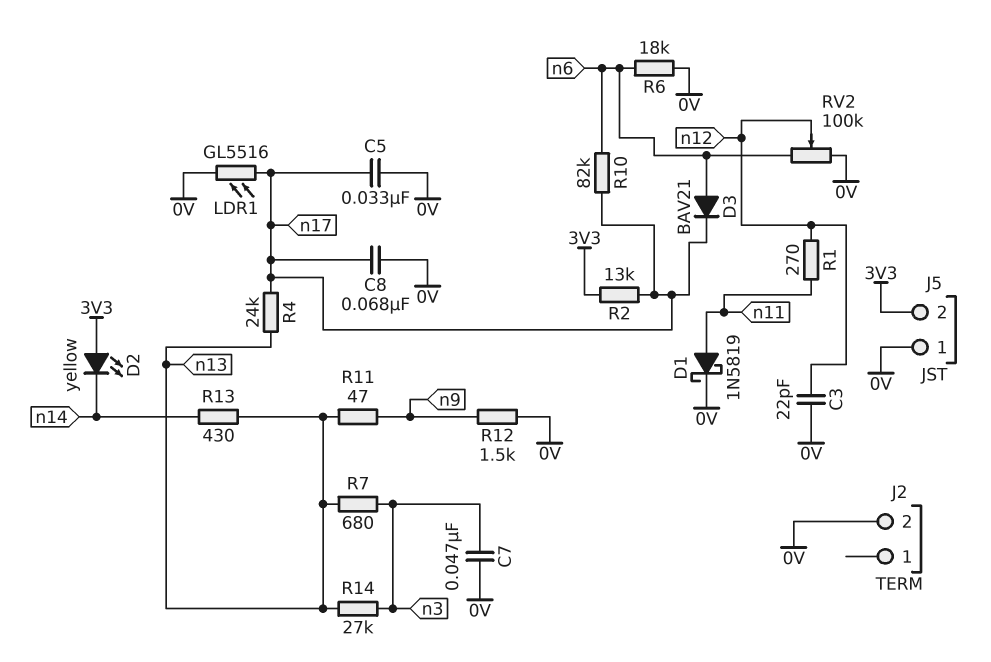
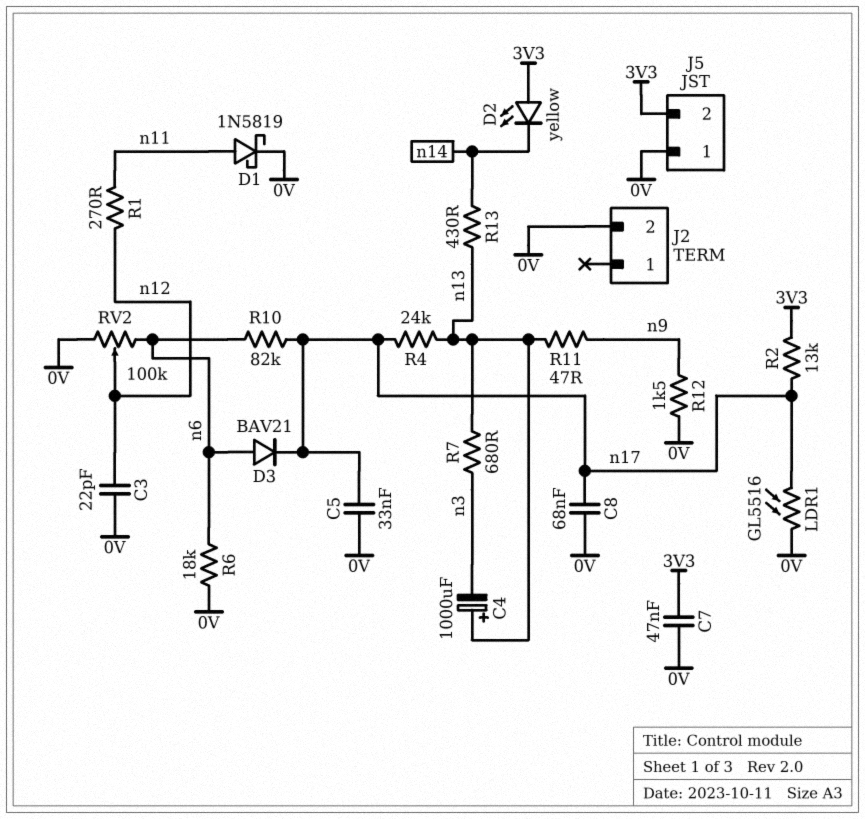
C4: none -> 1000uF (plus n13, minus n3)
C7: 47nF (0V, n3) -> 47nF (0V, 3V3)
R14: 27k (n3, n13) -> none

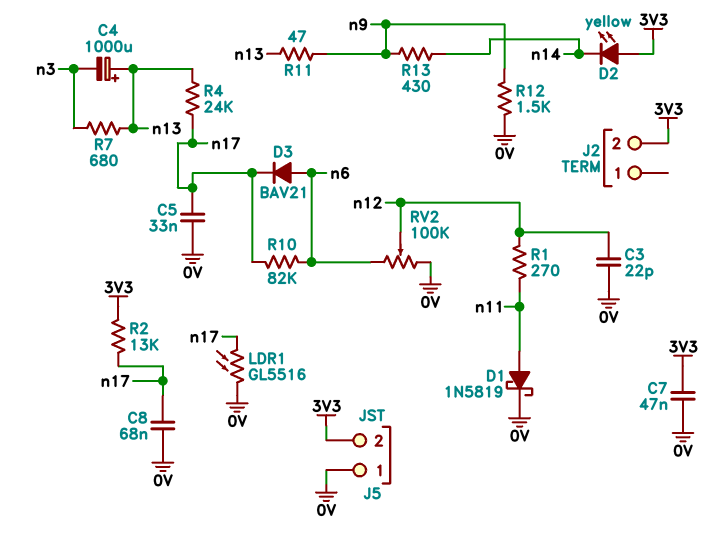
J2 pin 2: 0V -> 3V3
R6: 18k (0V, n6) -> none
R13: 430 (n13, n14) -> 430 (n9, n14)

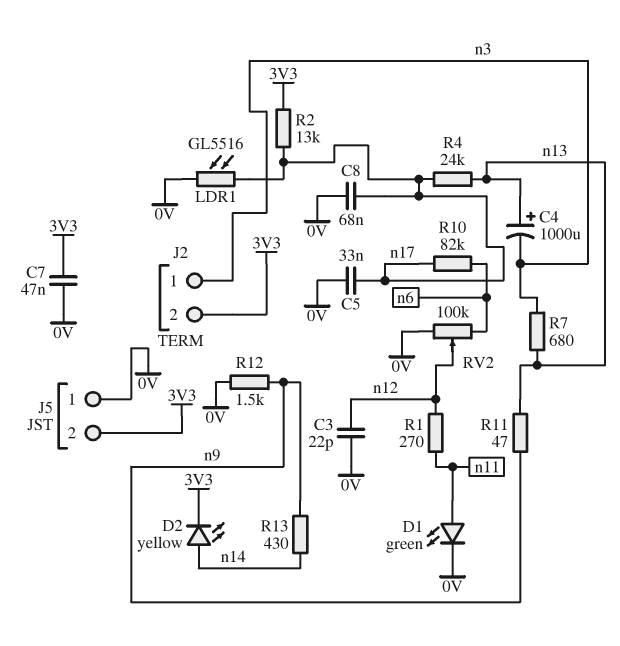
D1: schottky 1N5819 (A n11, K 0V) -> LED green (A n11, K 0V)
D2: LED yellow (A 3V3, K n14) -> LED yellow (A n14, K 3V3)
D3: diode BAV21 (A n6, K n17) -> none
J2 pin 1: none -> n3

